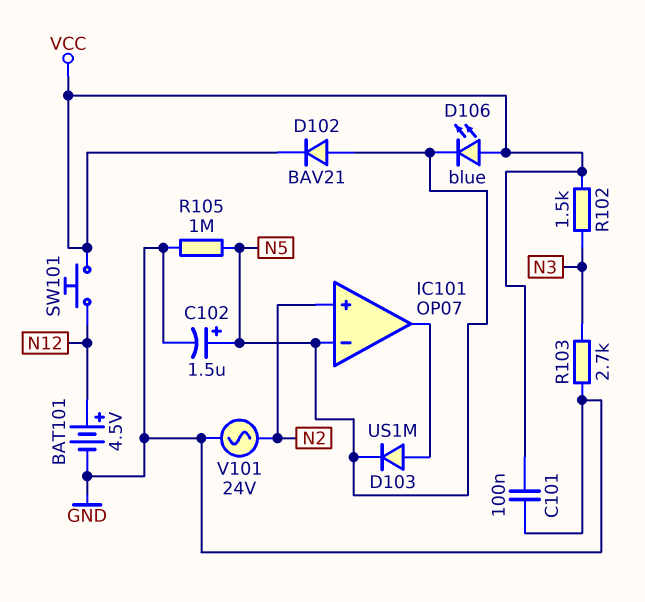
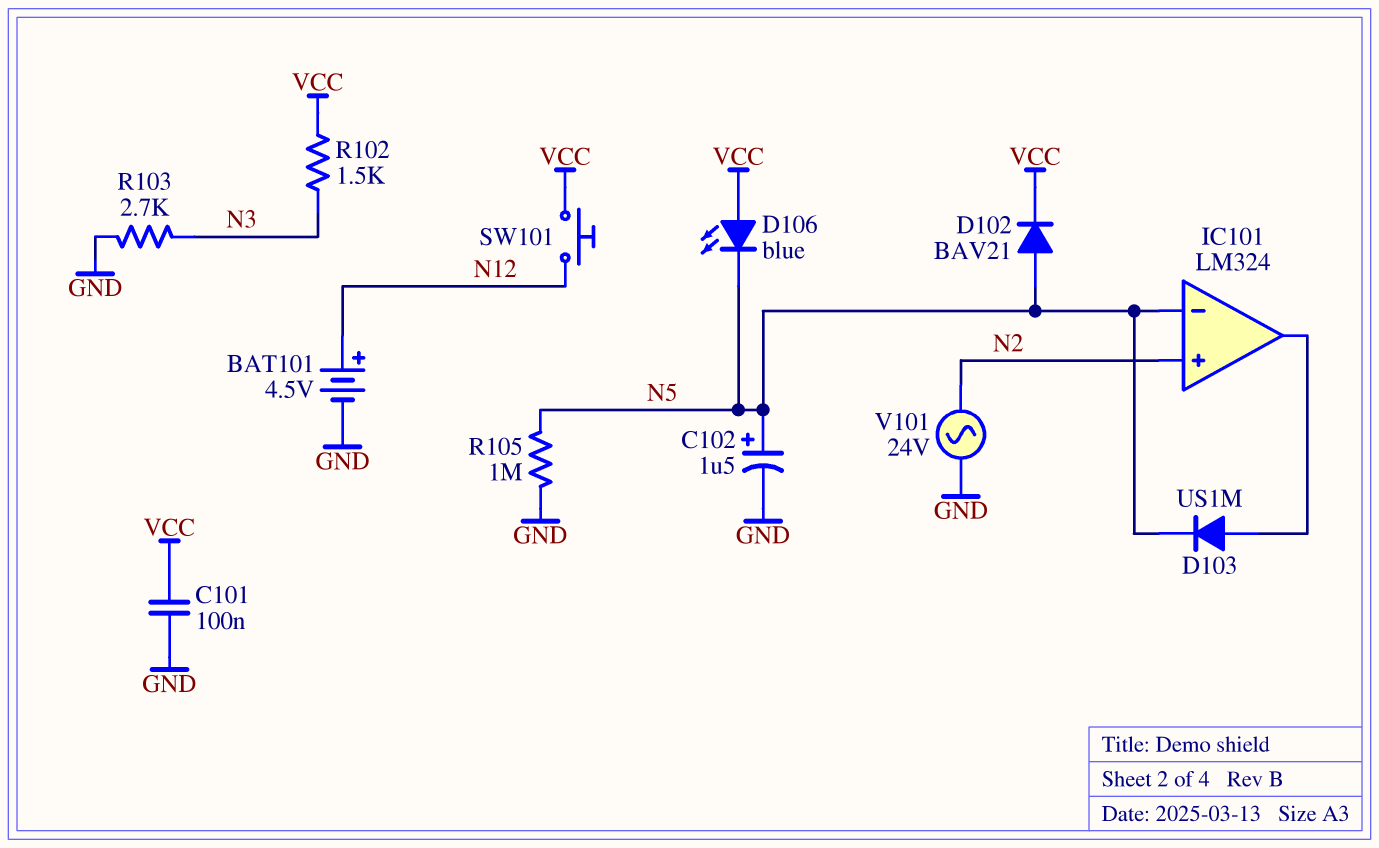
IC101: OP07 -> LM324

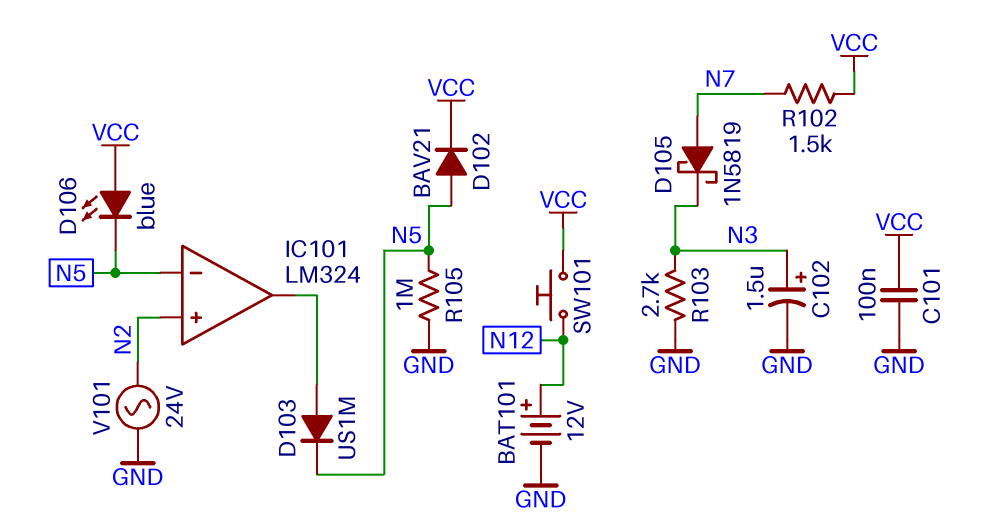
BAT101: 4.5V (plus N12, minus GND) -> 12V (plus N12, minus GND)
C102: 1.5uF (plus N5, minus GND) -> 1.5uF (plus N3, minus GND)
D105: none -> schottky 1N5819 (A N7, K N3)
R102: 1.5k (N3, VCC) -> 1.5k (N7, VCC)

